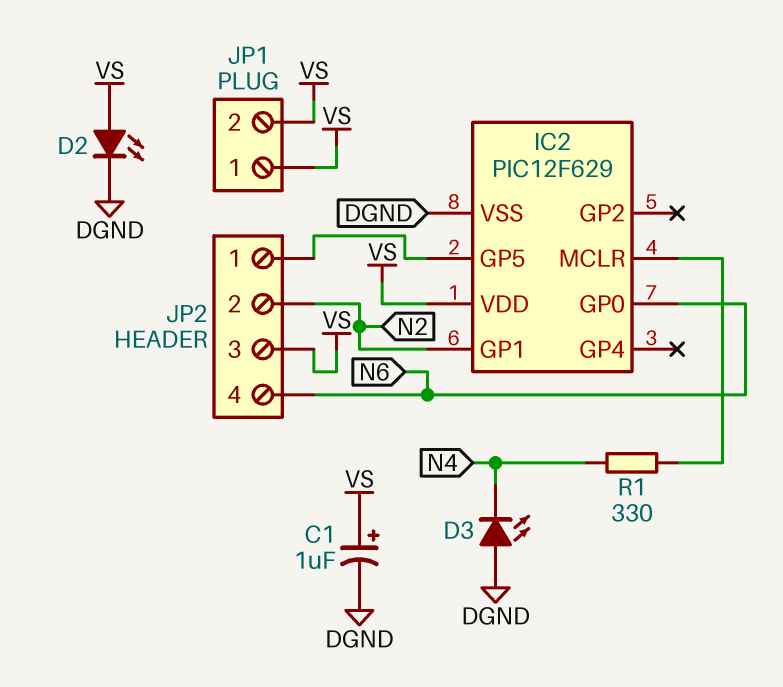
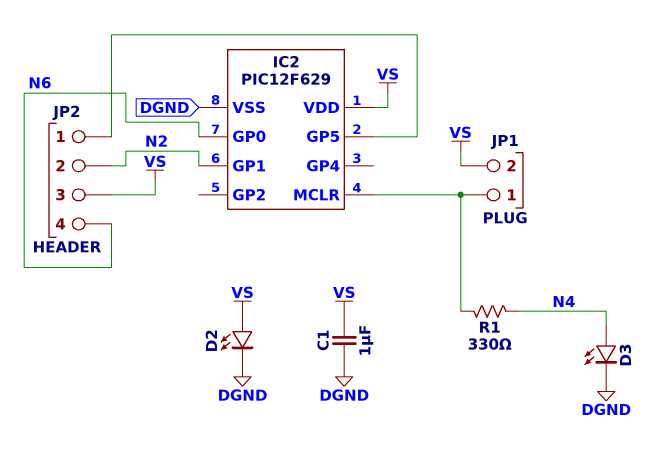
C1: 1uF (plus VS, minus DGND) -> 1uF (DGND, VS)
D3: LED (A DGND, K N4) -> LED (A N4, K DGND)
JP1 pin 1: VS -> IC2/MCLR

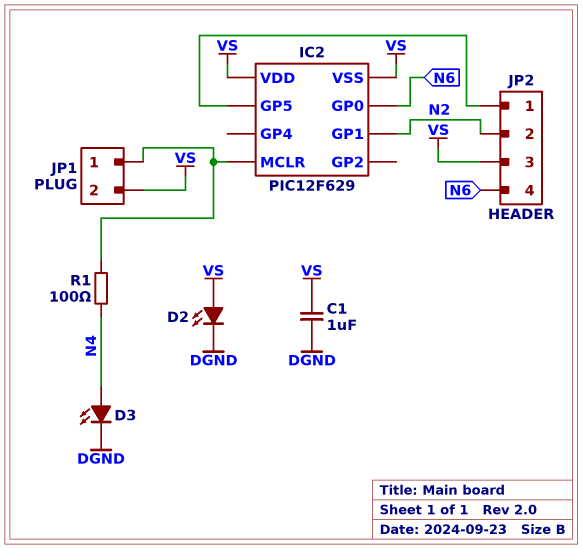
IC2 pin VSS: DGND -> VS
R1: 330 (IC2/MCLR, N4) -> 100 (IC2/MCLR, N4)

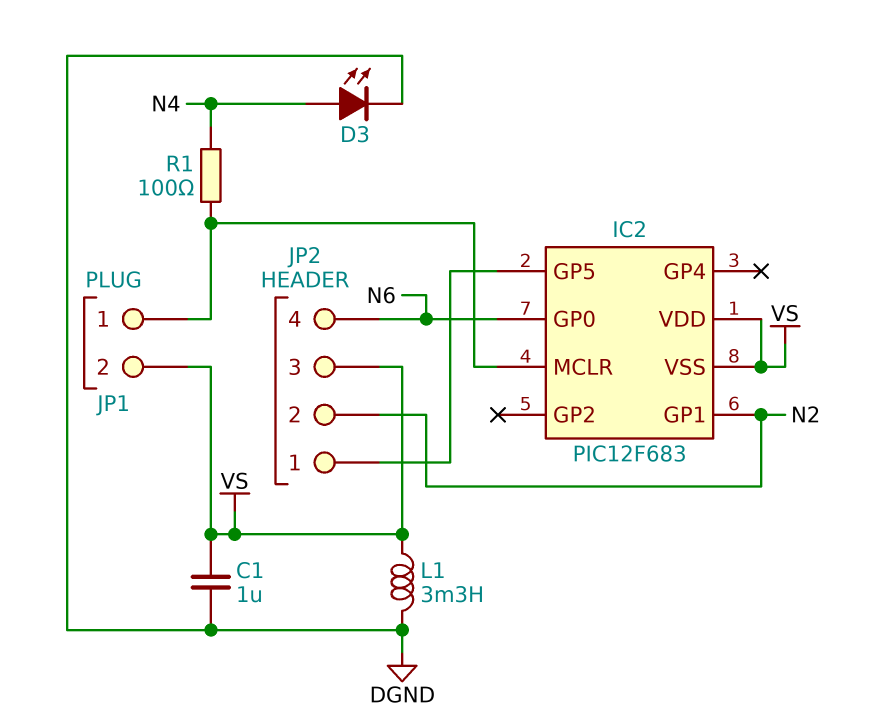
D2: LED (A VS, K DGND) -> none
IC2: PIC12F629 -> PIC12F683
L1: none -> 3.3mH (DGND, VS)

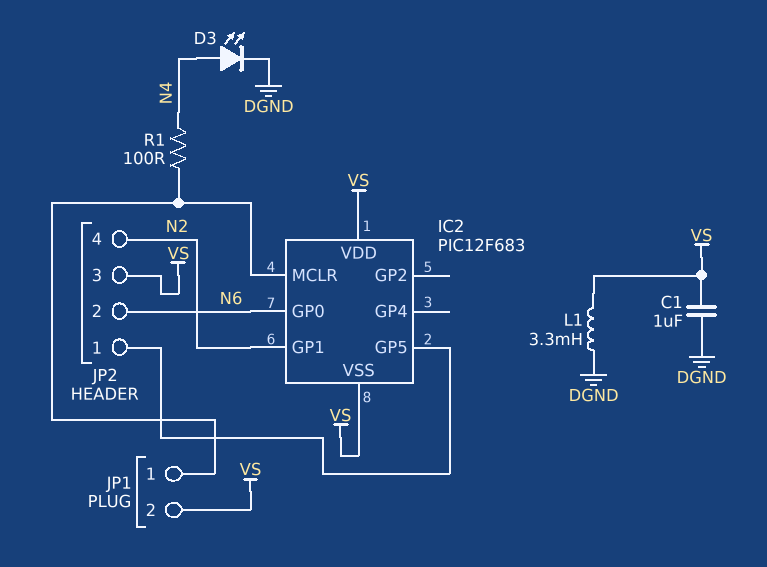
JP2 pin 2: N2 -> N6
JP2 pin 4: N6 -> N2

